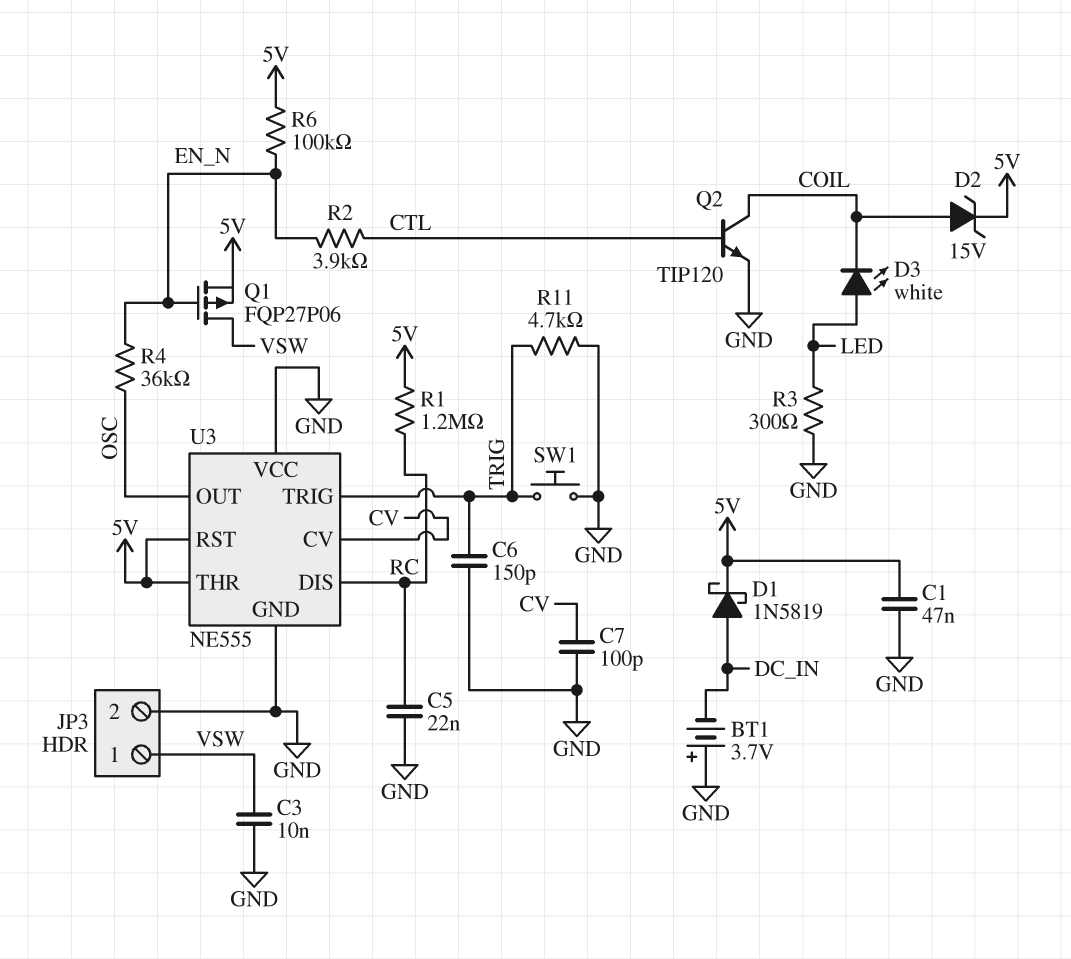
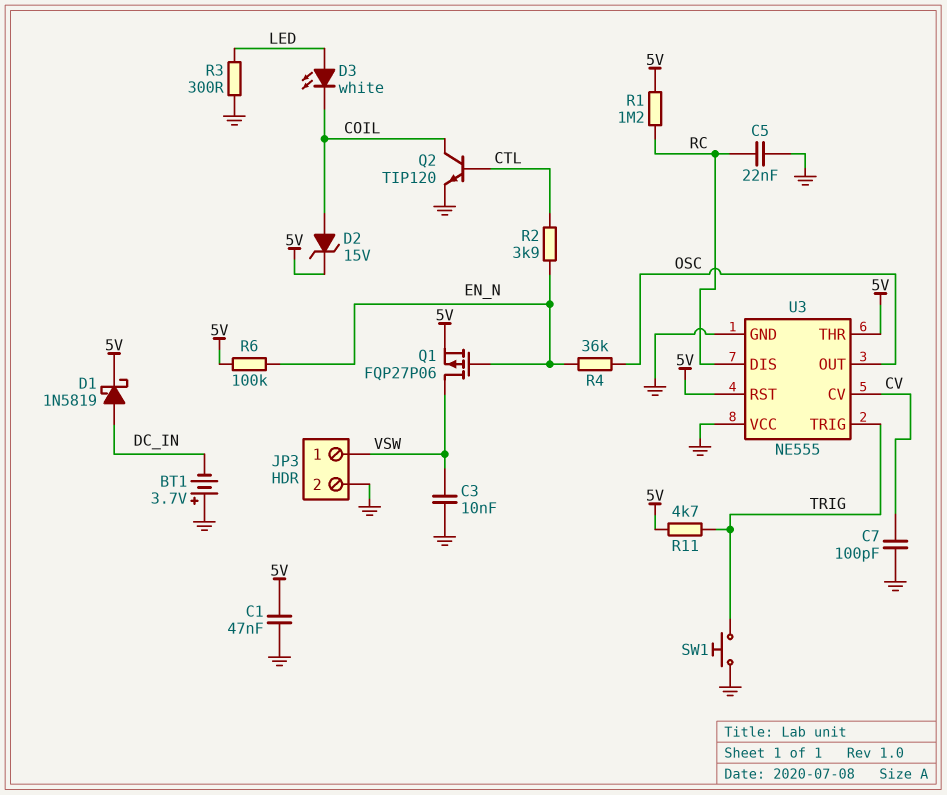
C6: 150pF (GND, TRIG) -> none
R11: 4.7k (GND, TRIG) -> 4.7k (5V, TRIG)

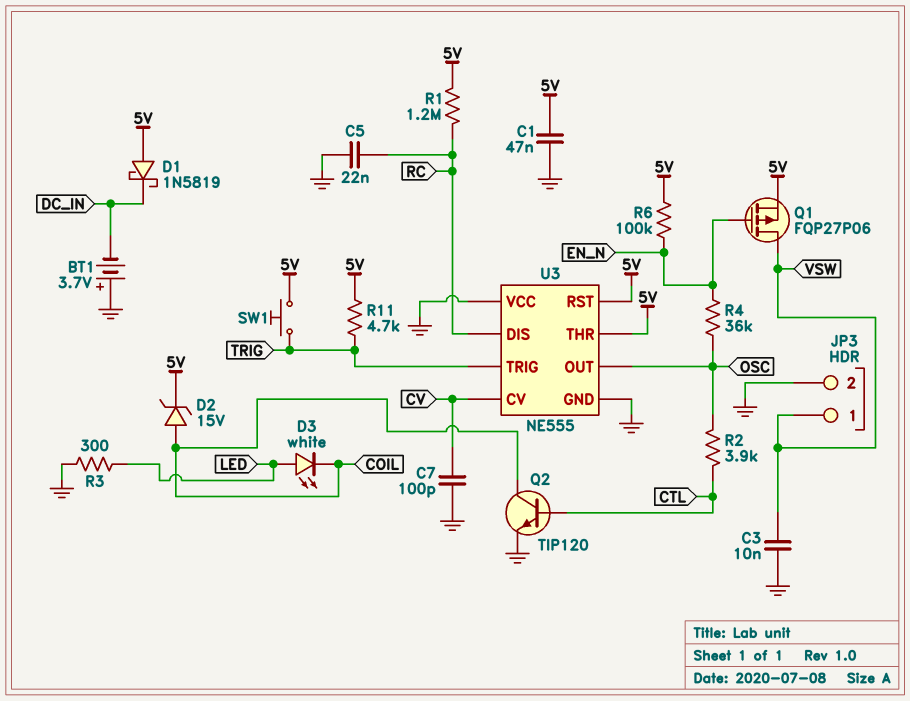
D1: schottky 1N5819 (A DC_IN, K 5V) -> schottky 1N5819 (A 5V, K DC_IN)
R2: 3.9k (CTL, EN_N) -> 3.9k (CTL, OSC)
SW1: button (GND, TRIG) -> button (5V, TRIG)

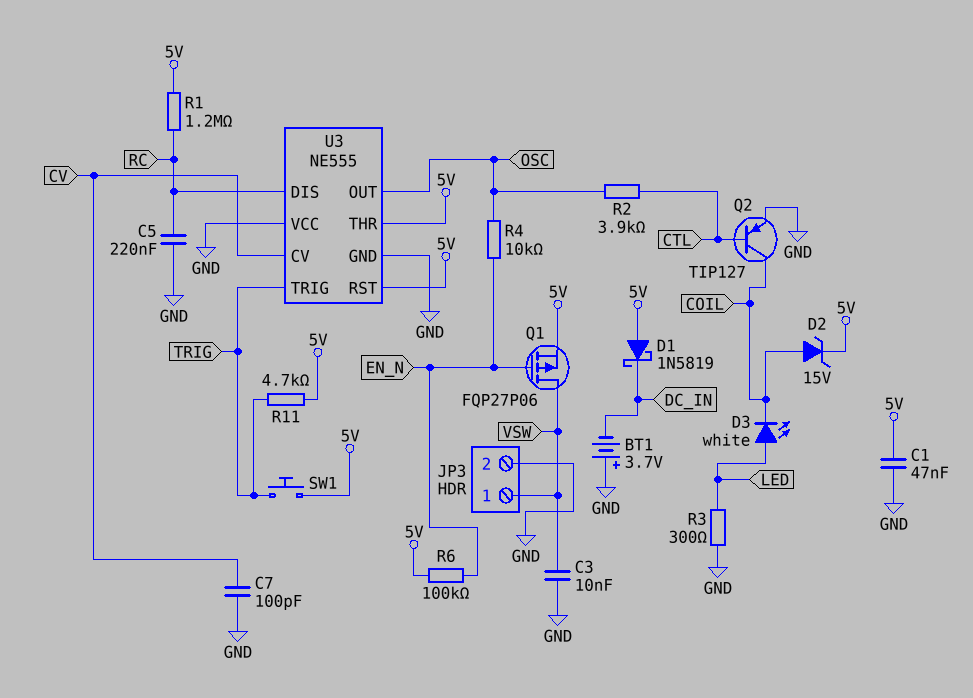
C5: 22nF (GND, RC) -> 220nF (GND, RC)
Q2: NPN TIP120 (B CTL, C COIL, E GND) -> PNP TIP127 (B CTL, C COIL, E GND)
R4: 36k (EN_N, OSC) -> 10k (EN_N, OSC)

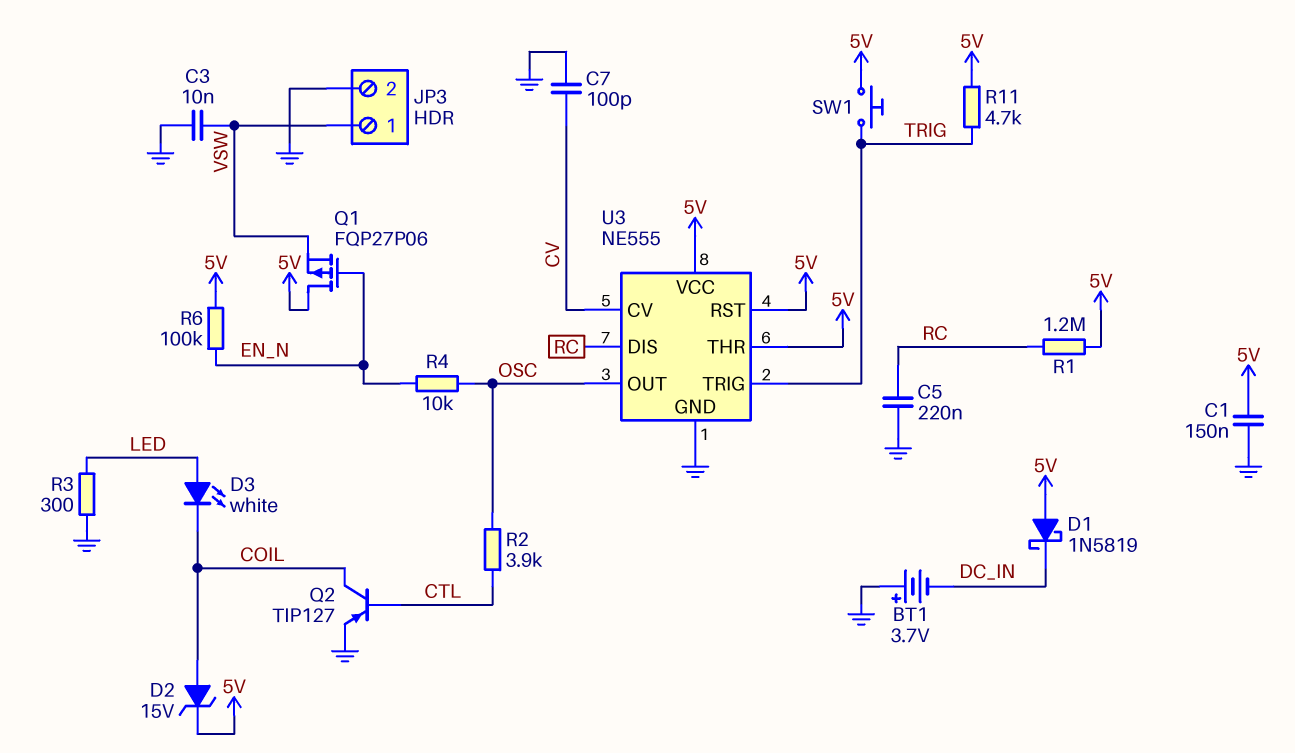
C1: 47nF (5V, GND) -> 150nF (5V, GND)
Q1: PMOS FQP27P06 (G EN_N, D VSW, S 5V) -> PMOS FQP27P06 (G EN_N, D 5V, S VSW)
U3 pin VCC: GND -> 5V

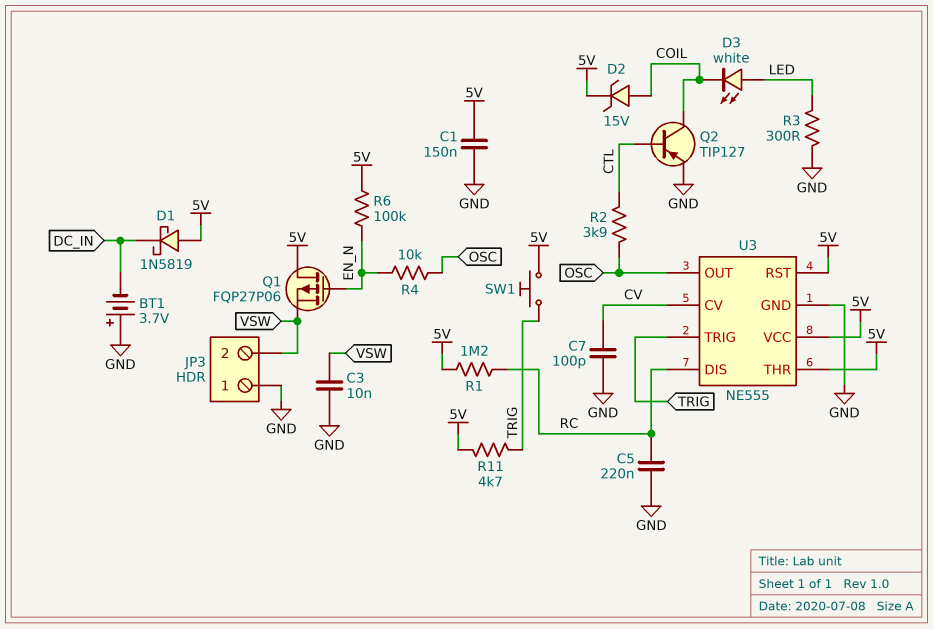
JP3 pin 1: VSW -> GND
JP3 pin 2: GND -> VSW

